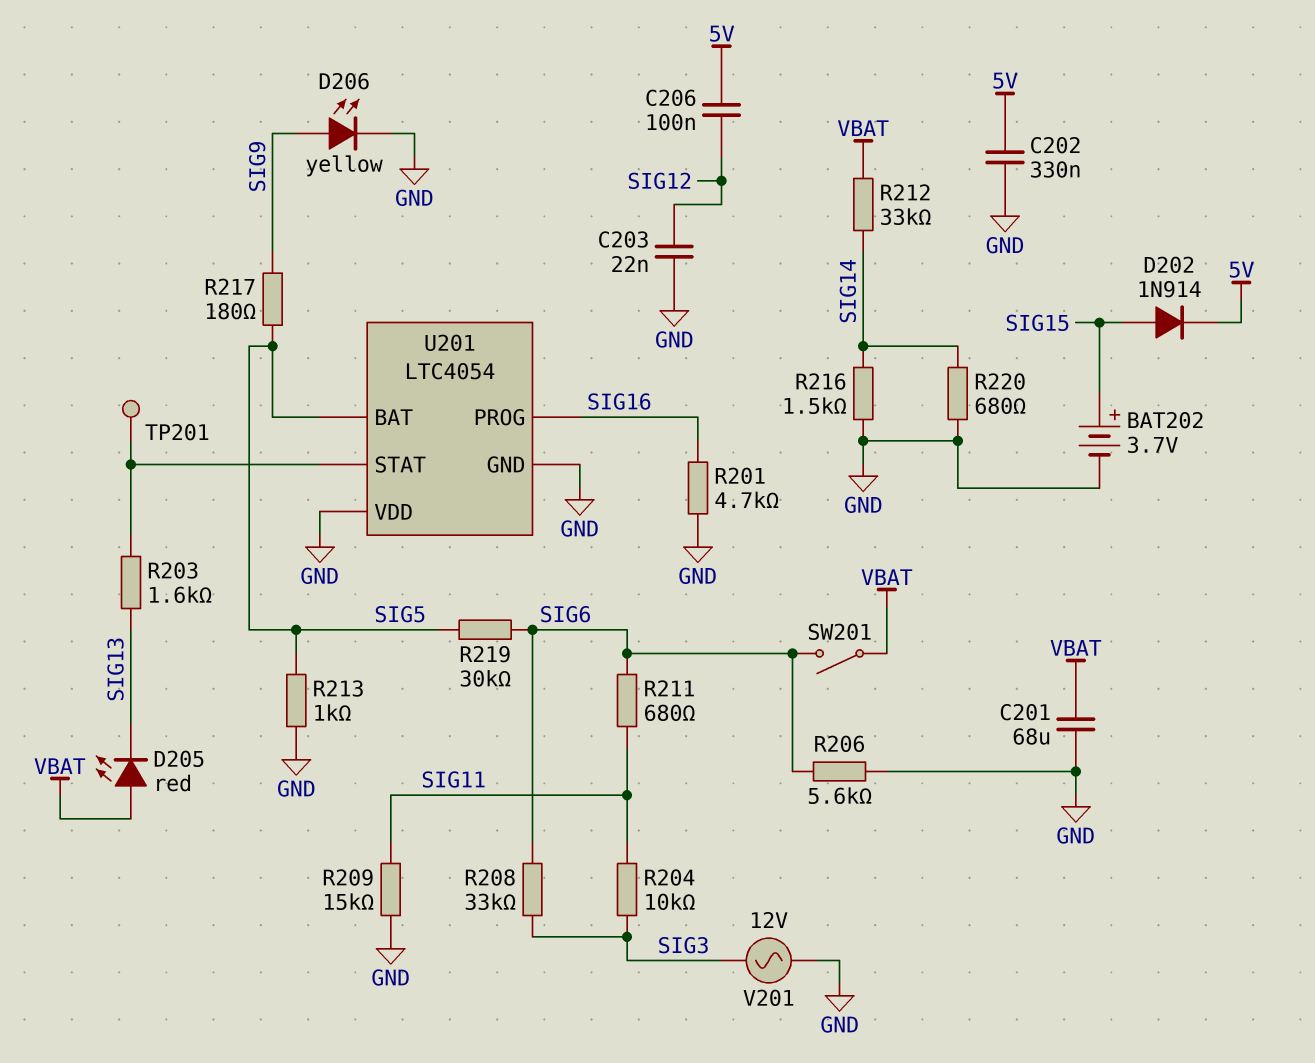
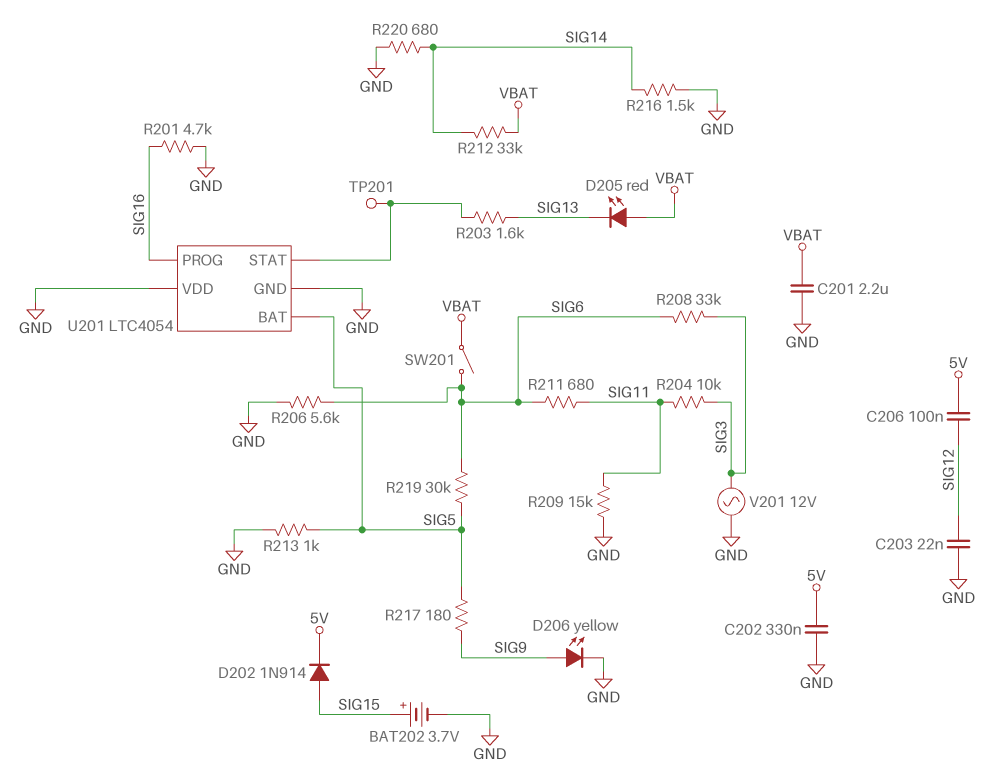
C201: 68uF (GND, VBAT) -> 2.2uF (GND, VBAT)

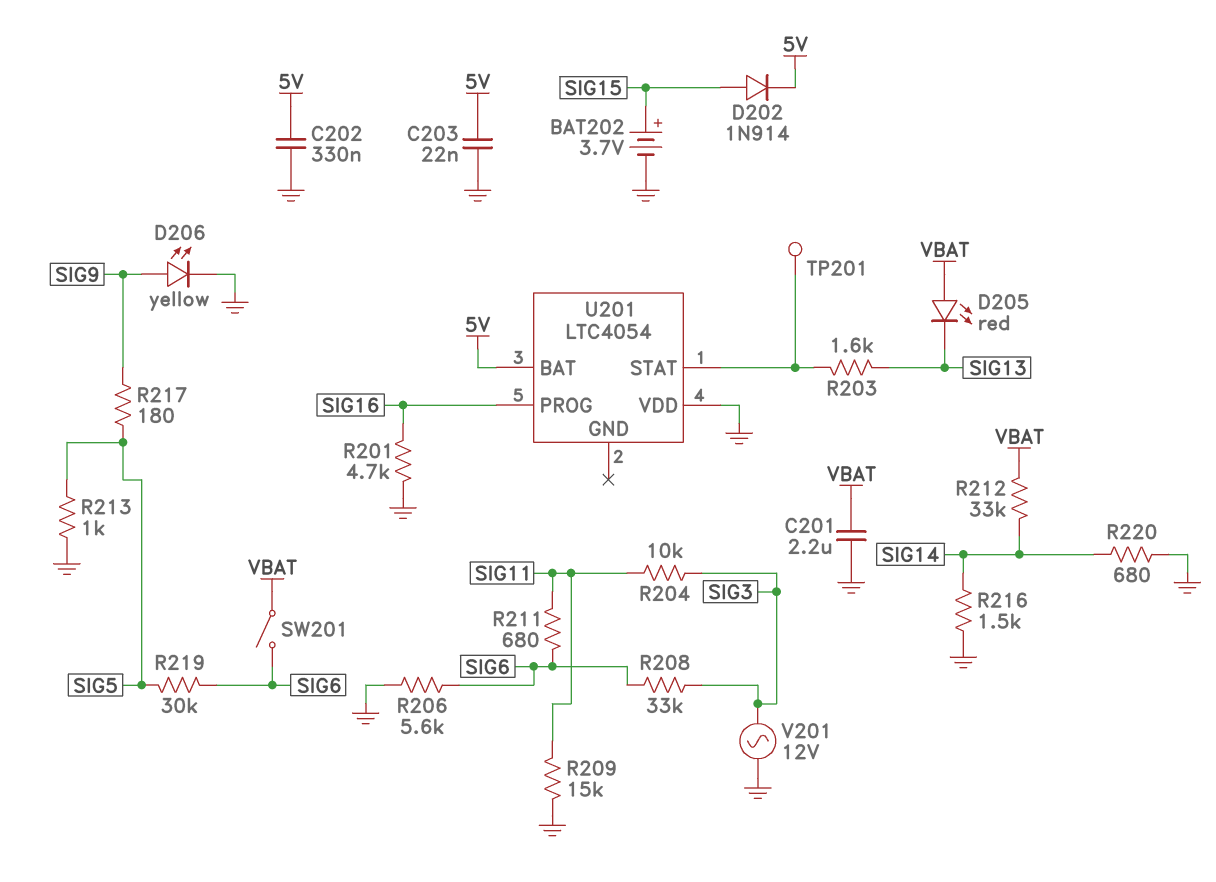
C203: 22nF (GND, SIG12) -> 22nF (5V, GND)
C206: 100nF (5V, SIG12) -> none
U201 pin BAT: SIG5 -> 5V
U201 pin GND: GND -> none

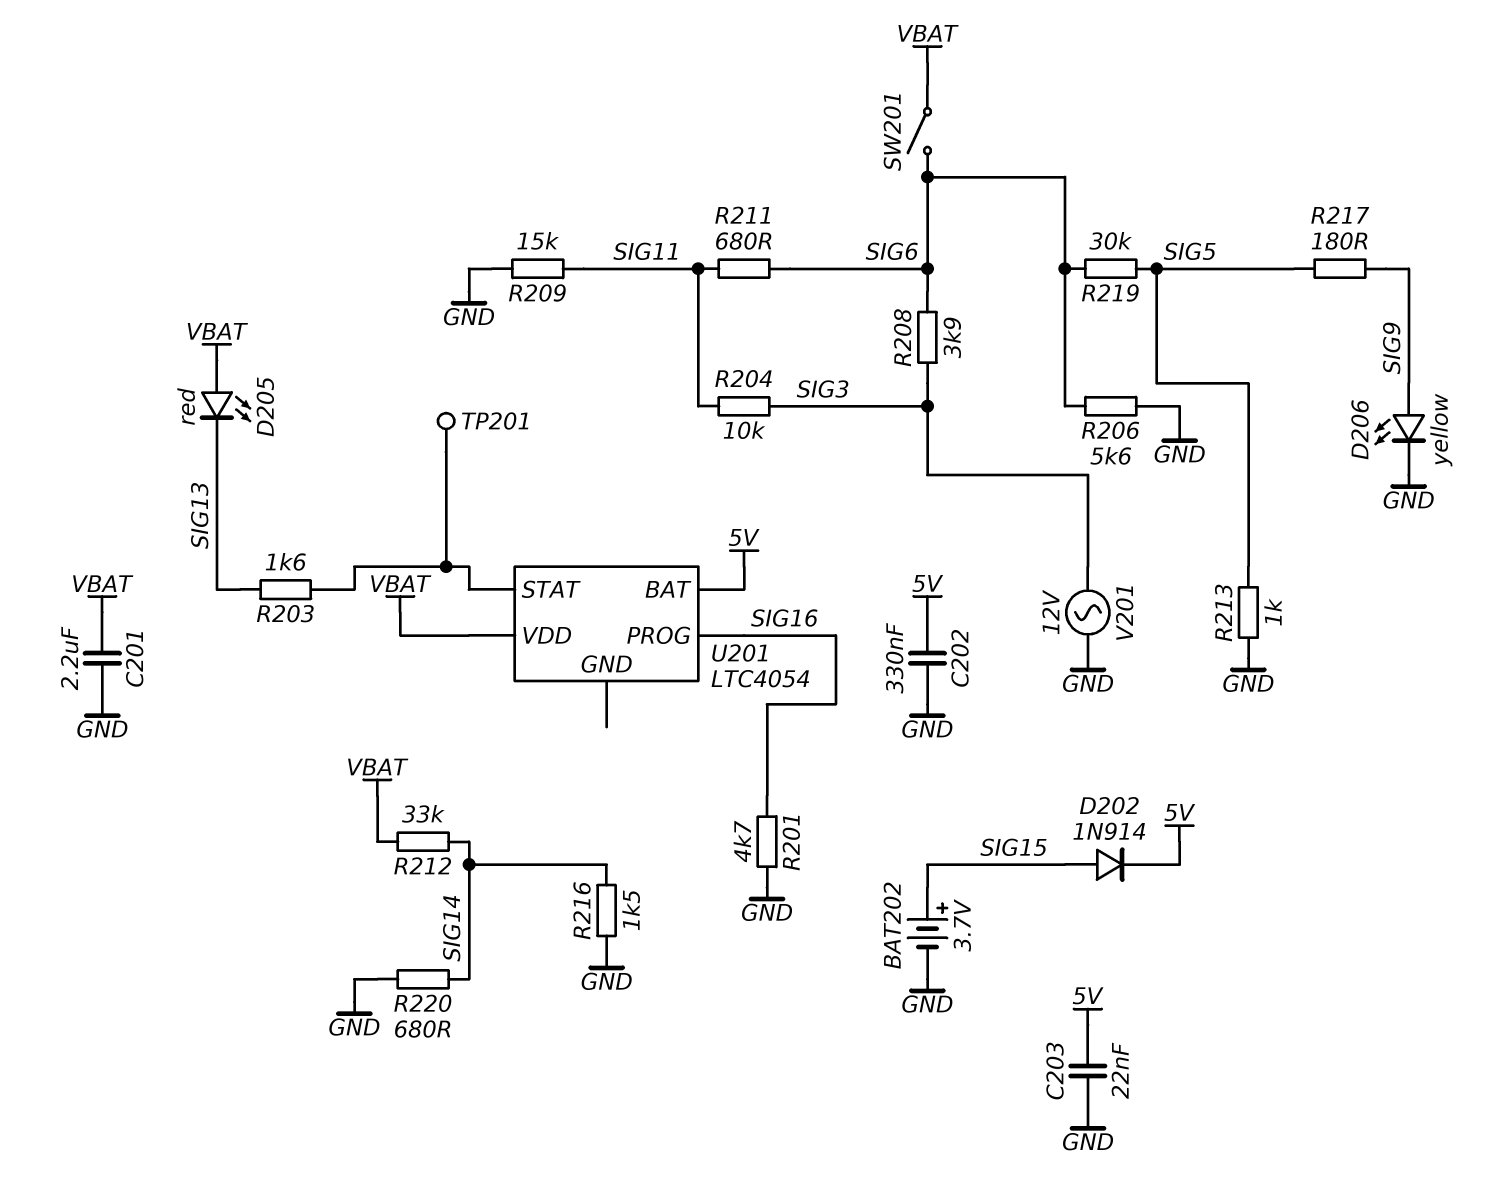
R208: 33k (SIG3, SIG6) -> 3.9k (SIG3, SIG6)
U201 pin VDD: GND -> VBAT

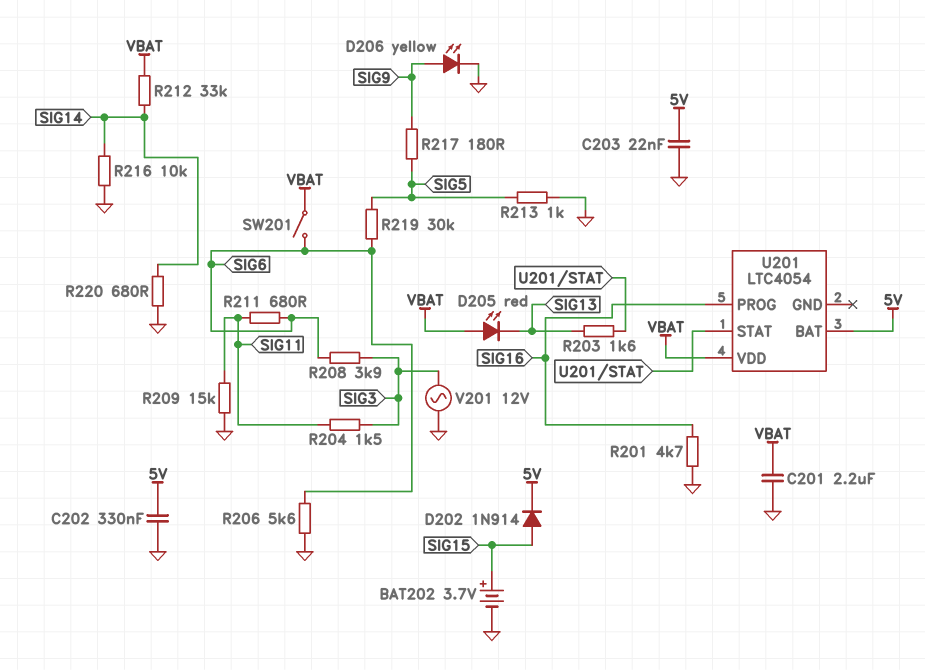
R204: 10k (SIG3, SIG11) -> 1.5k (SIG3, SIG11)
R216: 1.5k (GND, SIG14) -> 10k (GND, SIG14)
TP201: test point (U201/STAT) -> none

